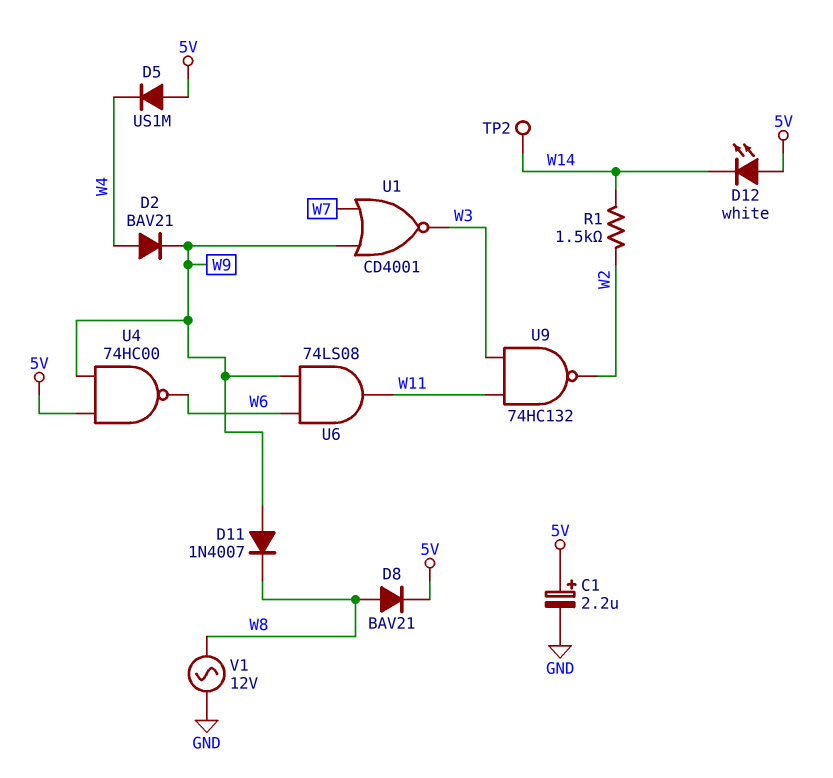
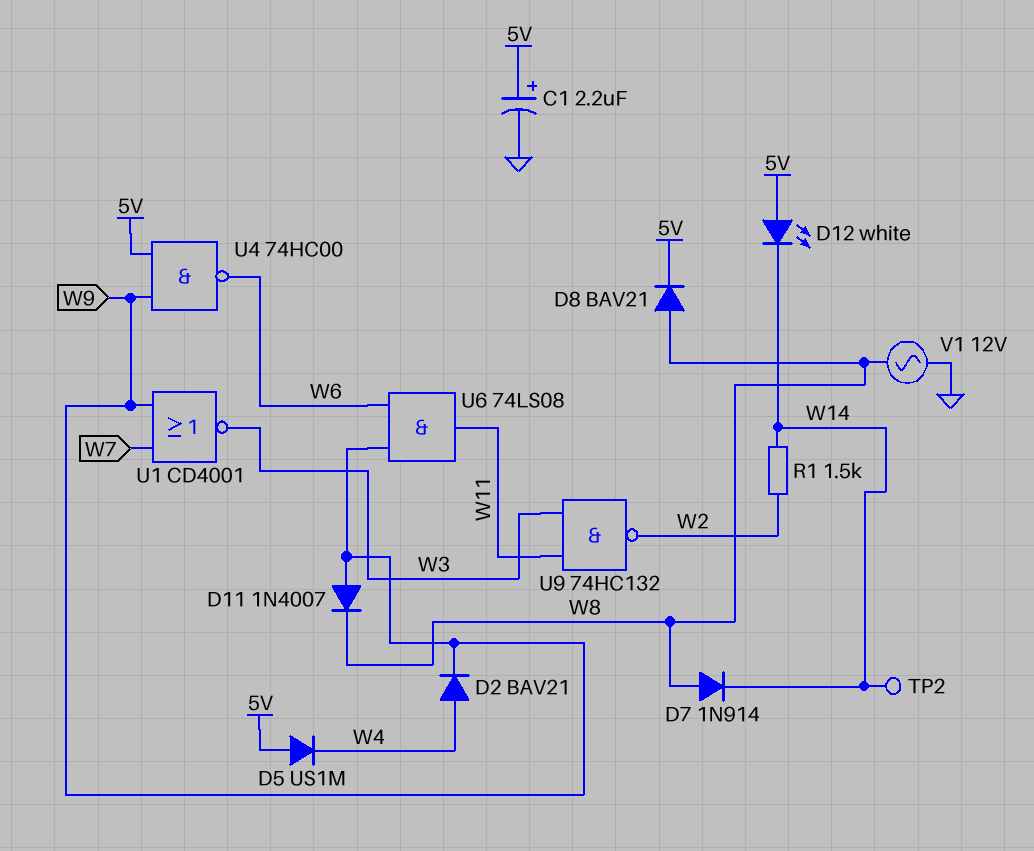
D7: none -> diode 1N914 (A W8, K W14)

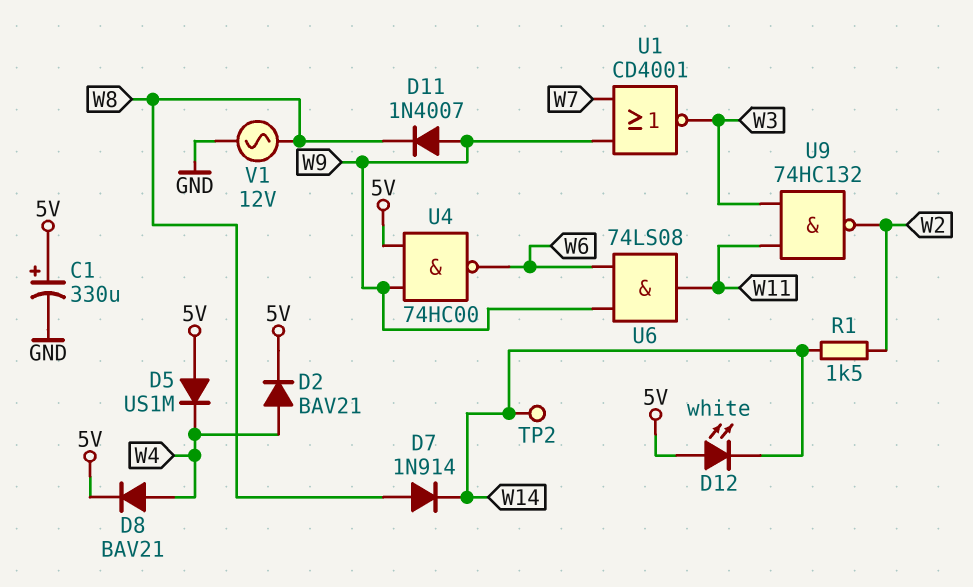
C1: 2.2uF (plus 5V, minus GND) -> 330uF (plus 5V, minus GND)
D2: diode BAV21 (A W4, K W9) -> diode BAV21 (A W4, K 5V)
D8: diode BAV21 (A W8, K 5V) -> diode BAV21 (A W4, K 5V)

